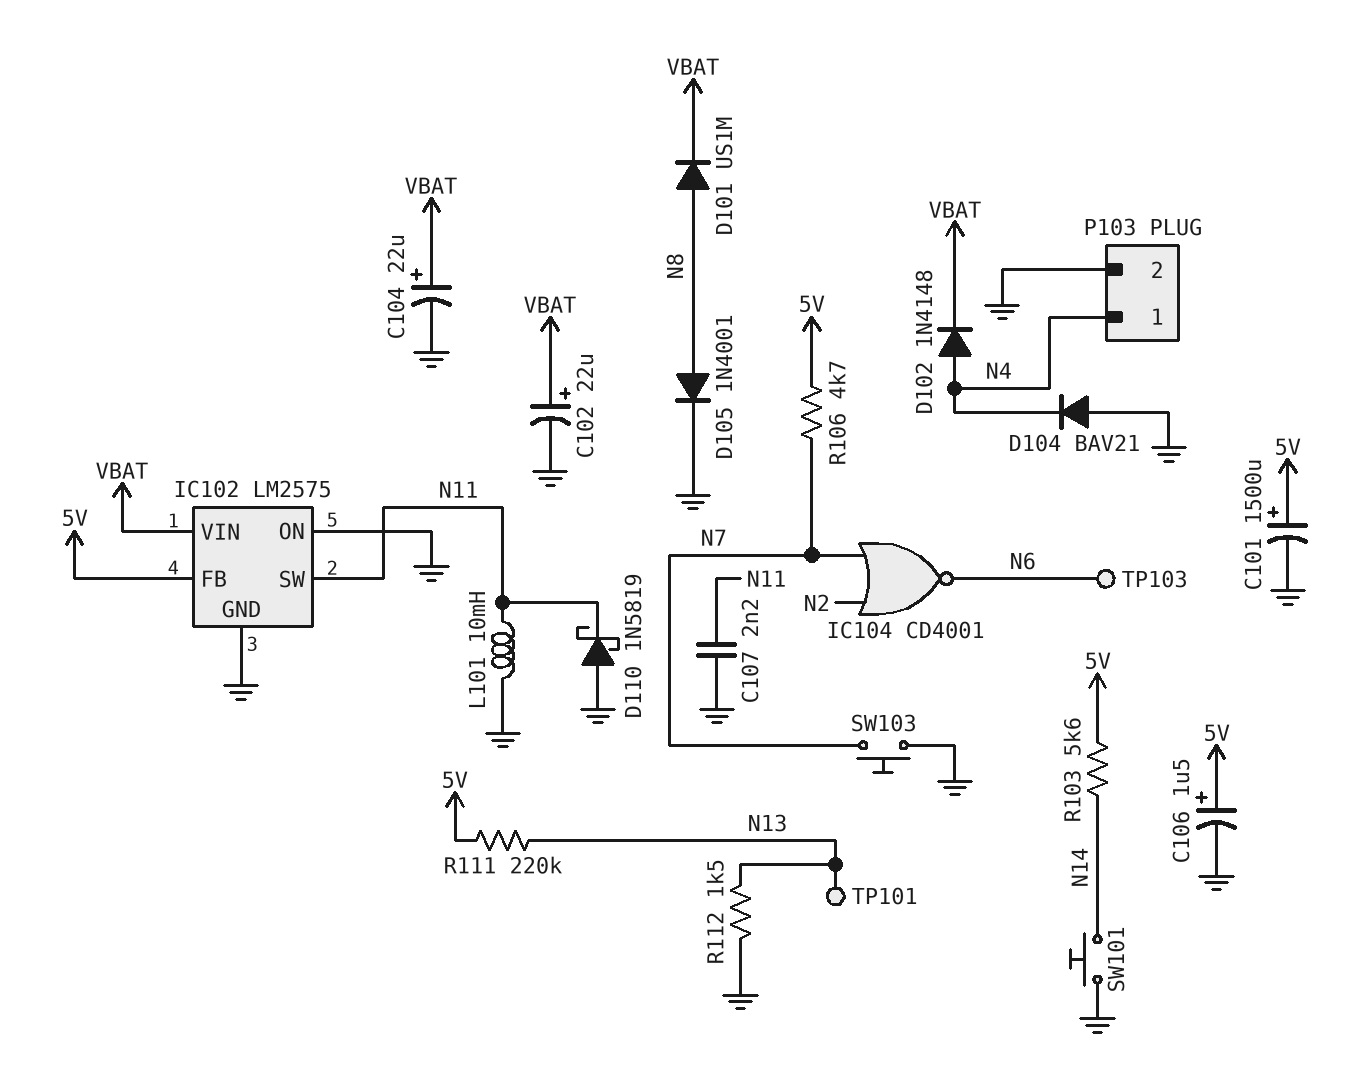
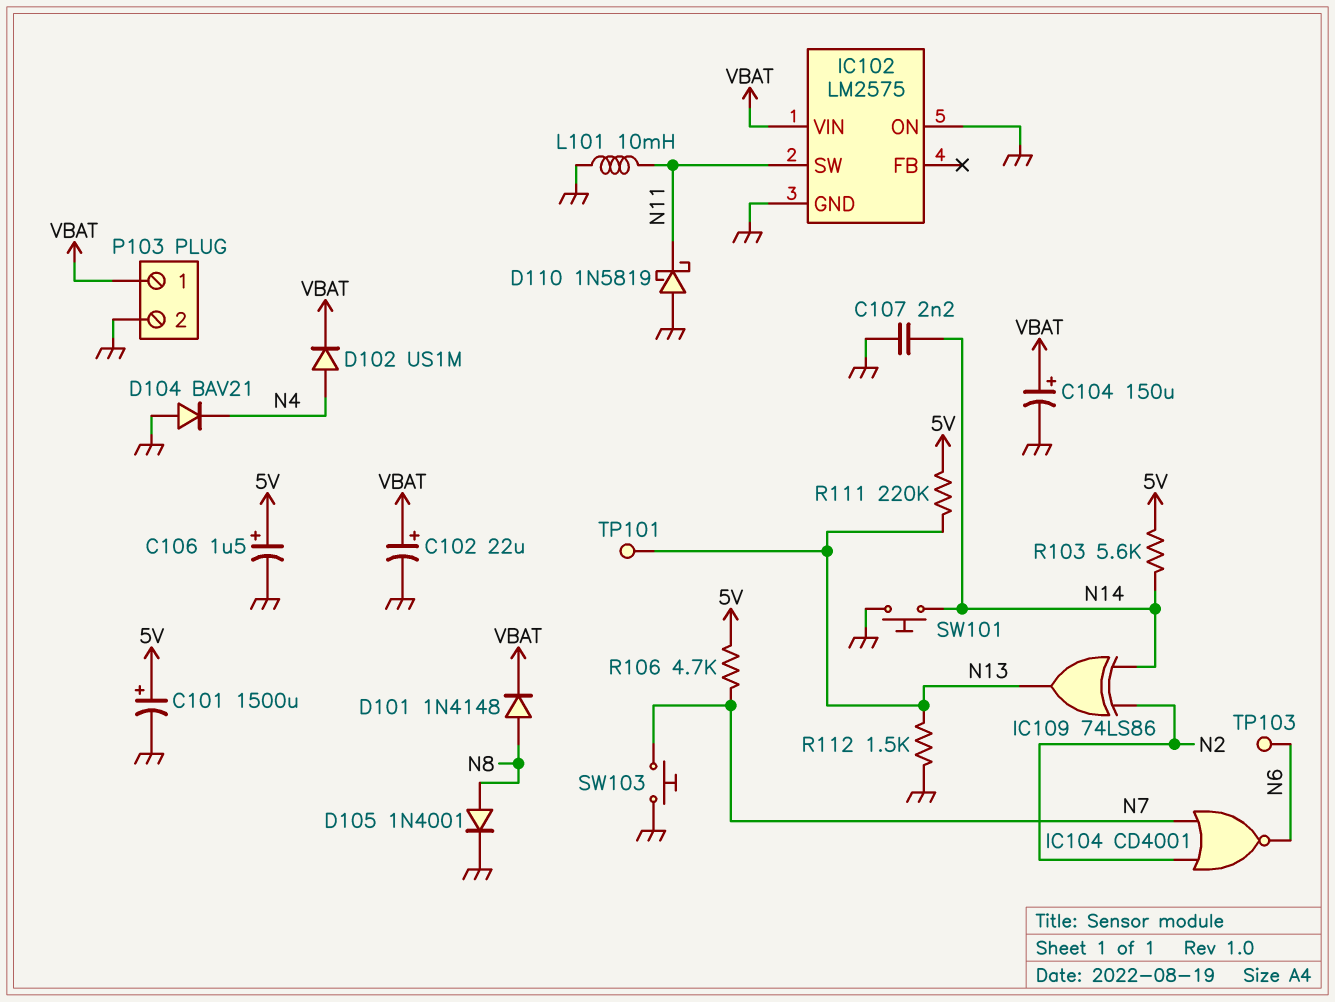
C104: 22uF (plus VBAT, minus GND) -> 150uF (plus VBAT, minus GND)
C107: 2.2nF (GND, N11) -> 2.2nF (GND, N14)
D101: diode US1M (A N8, K VBAT) -> diode 1N4148 (A N8, K VBAT)
D102: diode 1N4148 (A N4, K VBAT) -> diode US1M (A N4, K VBAT)
IC102 pin FB: 5V -> none
IC109: none -> XOR 74LS86 (in N2, in N14, out N13)
P103 pin 1: N4 -> VBAT

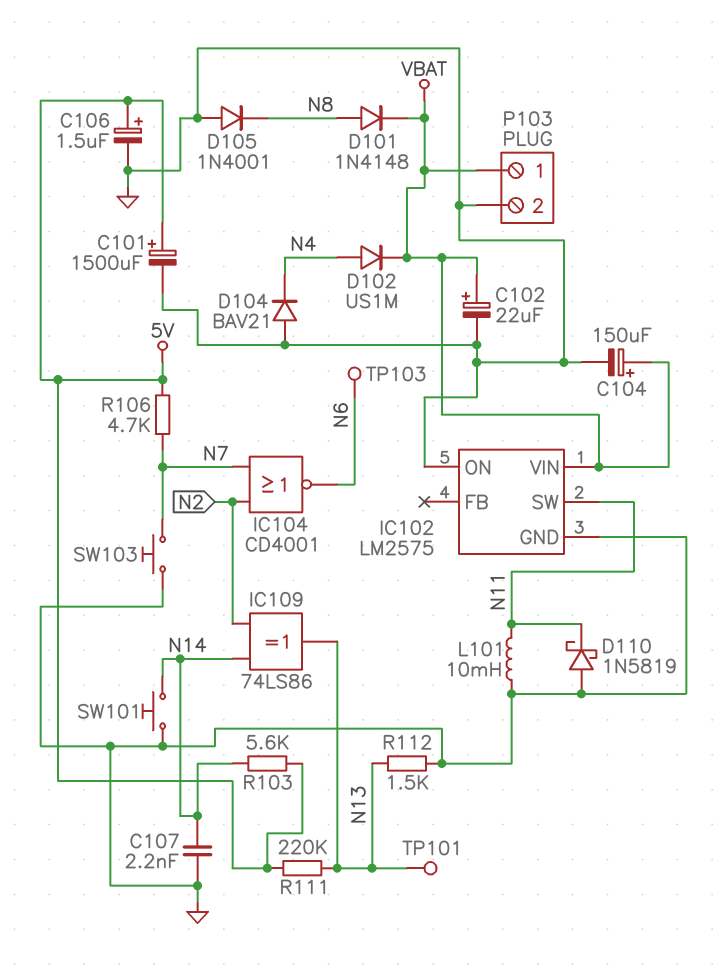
D105: diode 1N4001 (A N8, K GND) -> diode 1N4001 (A GND, K N8)

